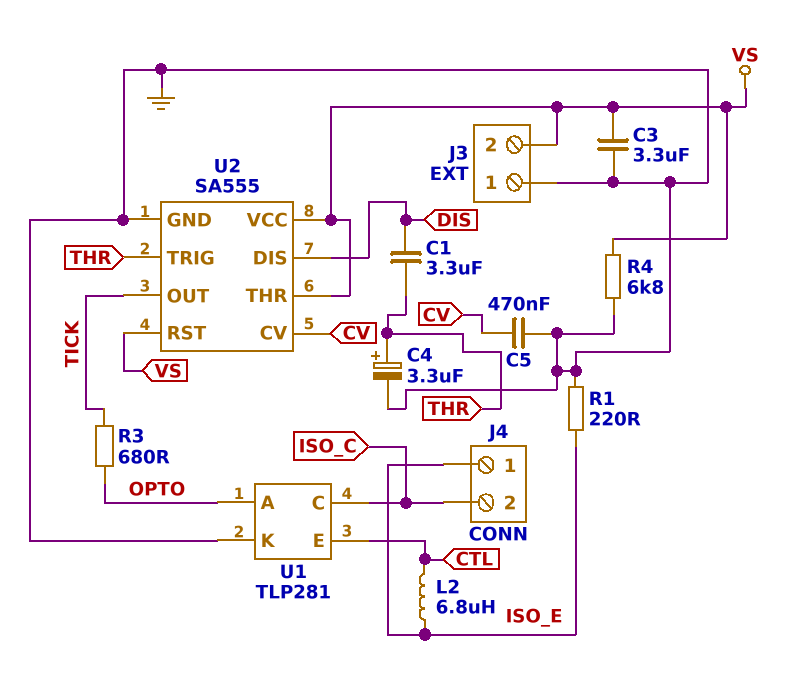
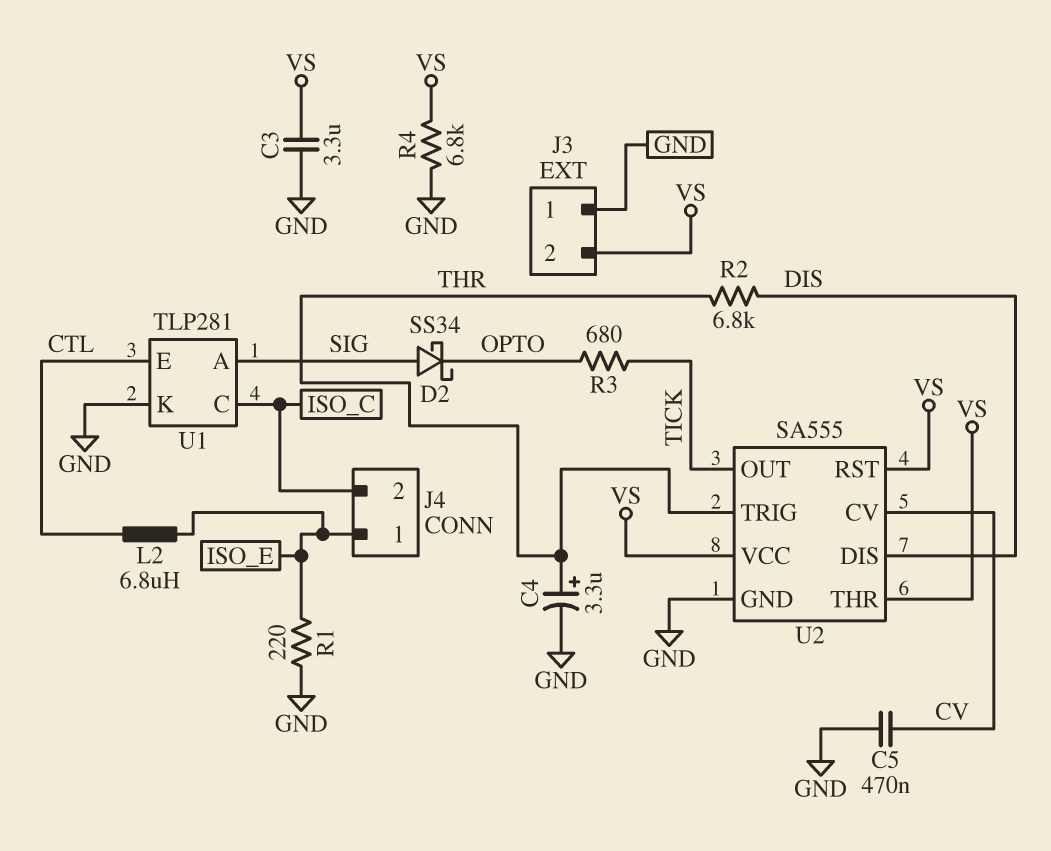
C1: 3.3uF (DIS, THR) -> none
D2: none -> schottky SS34 (A SIG, K OPTO)
R2: none -> 6.8k (DIS, THR)
U1 pin A: OPTO -> SIG

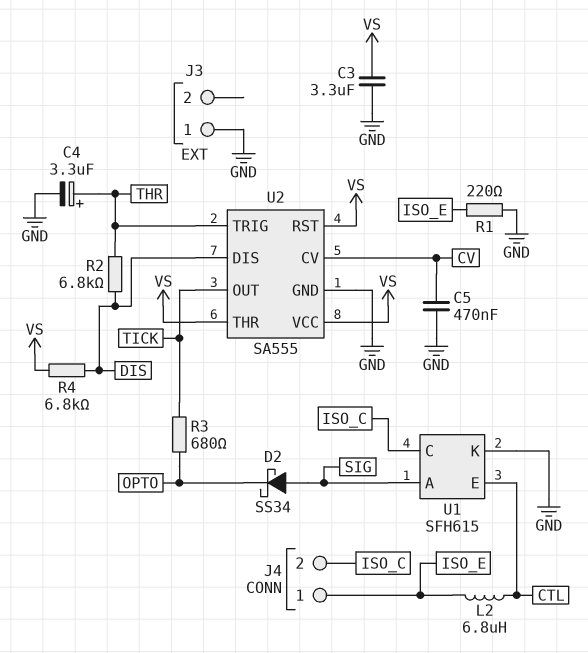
J3 pin 2: VS -> none
R4: 6.8k (GND, VS) -> 6.8k (DIS, VS)
U1: TLP281 -> SFH615

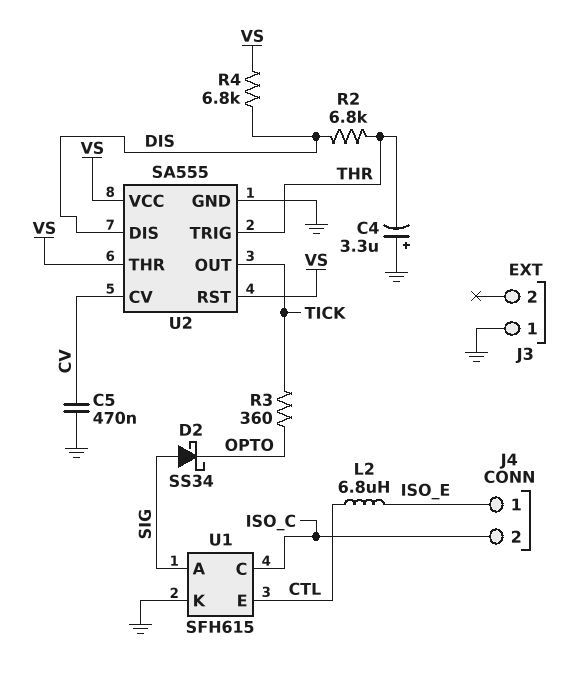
C3: 3.3uF (GND, VS) -> none
C4: 3.3uF (plus THR, minus GND) -> 3.3uF (plus GND, minus THR)
R1: 220 (GND, ISO_E) -> none
R3: 680 (OPTO, TICK) -> 360 (OPTO, TICK)

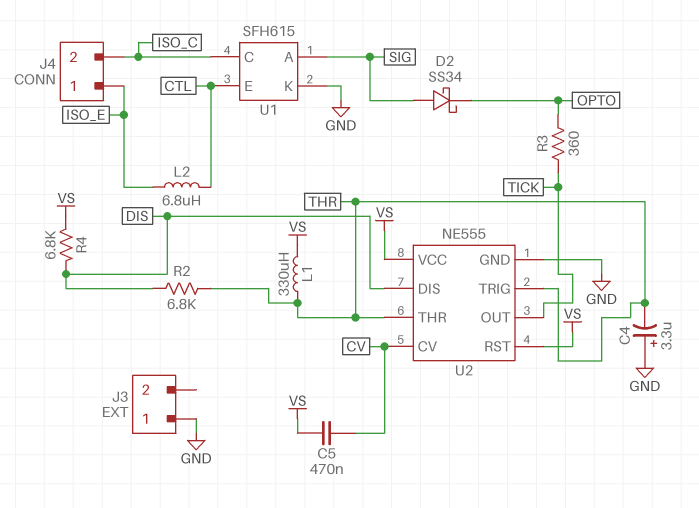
C5: 470nF (CV, GND) -> 470nF (CV, VS)
L1: none -> 330uH (THR, VS)
U2: SA555 -> NE555
U2 pin THR: VS -> THR

